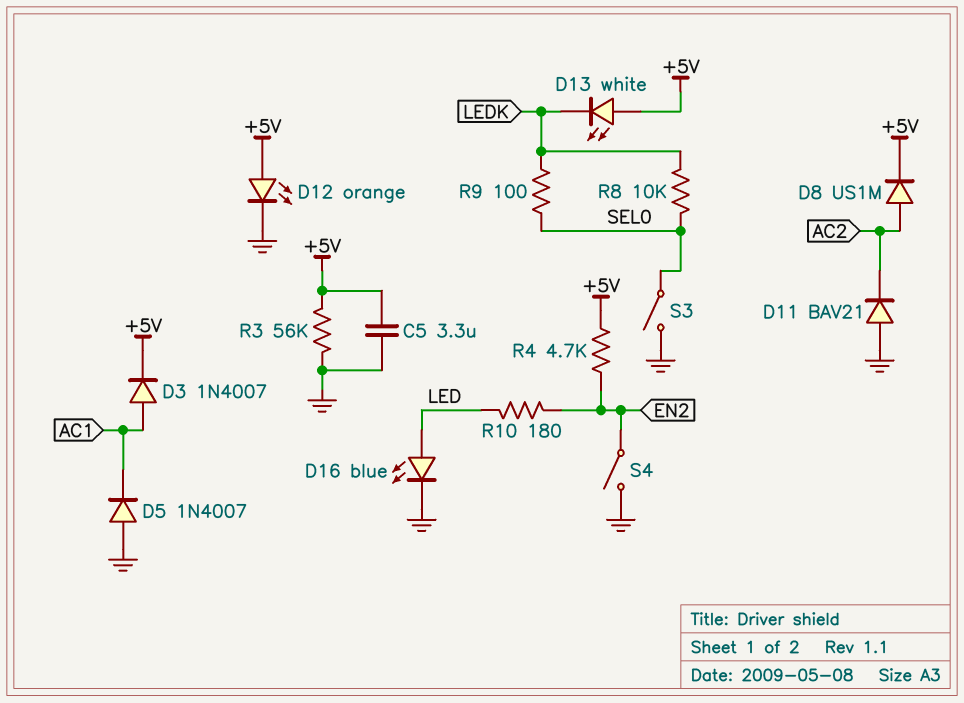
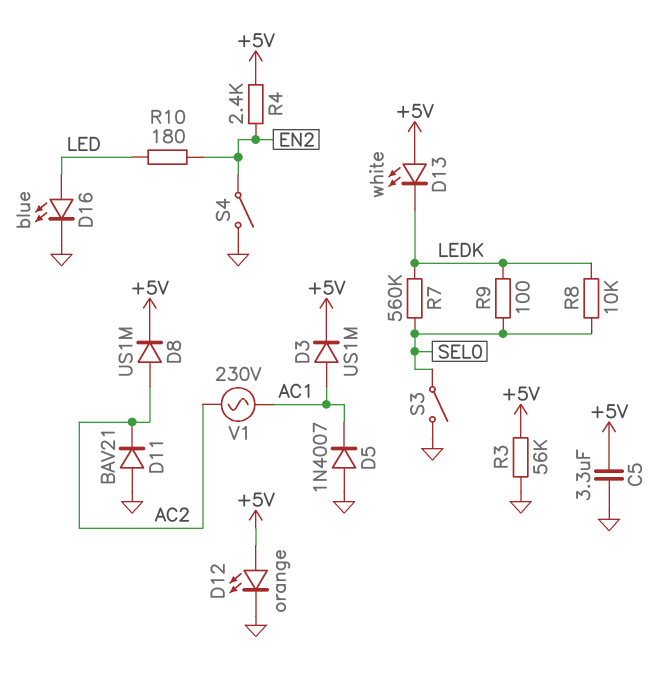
D3: diode 1N4007 (A AC1, K +5V) -> diode US1M (A AC1, K +5V)
R4: 4.7k (+5V, EN2) -> 2.4k (+5V, EN2)
R7: none -> 560k (LEDK, SEL0)
V1: none -> AC 230V (AC1, AC2)

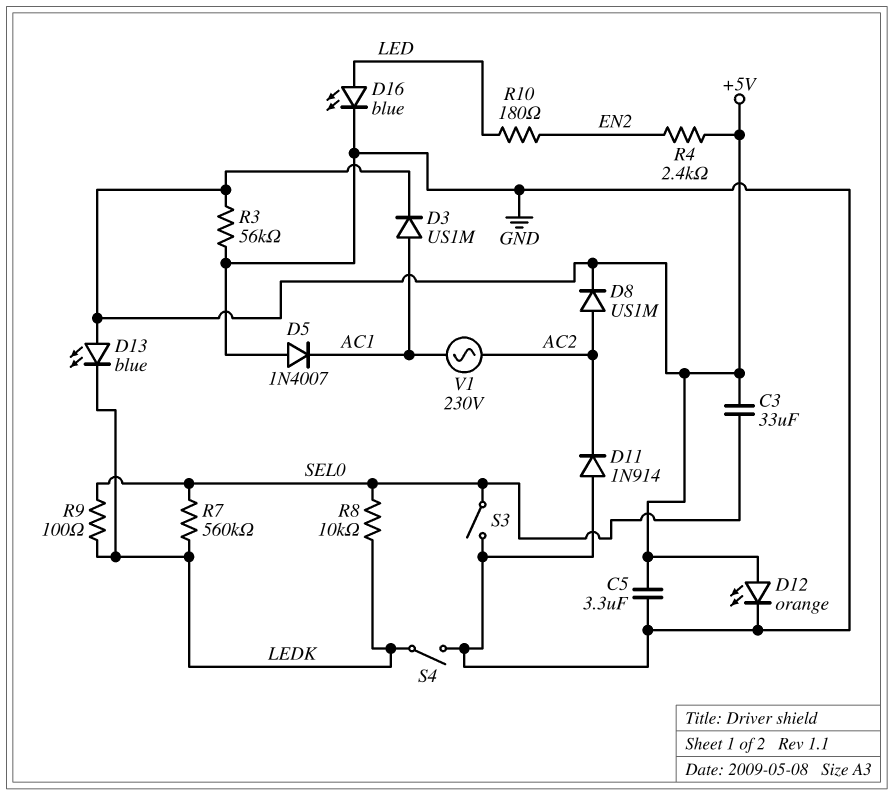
C3: none -> 33uF (+5V, SEL0)
D11: diode BAV21 (A GND, K AC2) -> diode 1N914 (A GND, K AC2)
D13: LED white (A +5V, K LEDK) -> LED blue (A +5V, K LEDK)
S4: switch (EN2, GND) -> switch (GND, LEDK)

